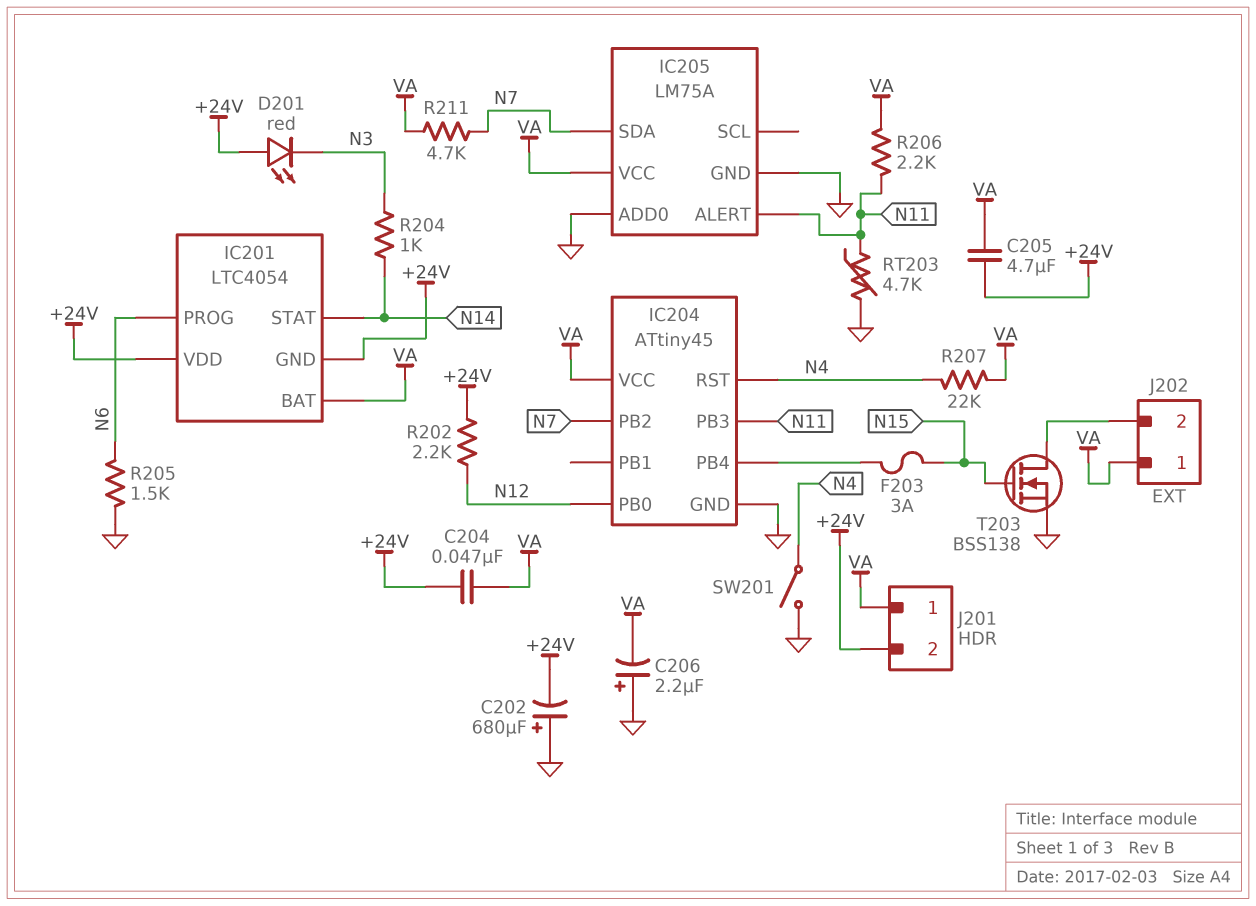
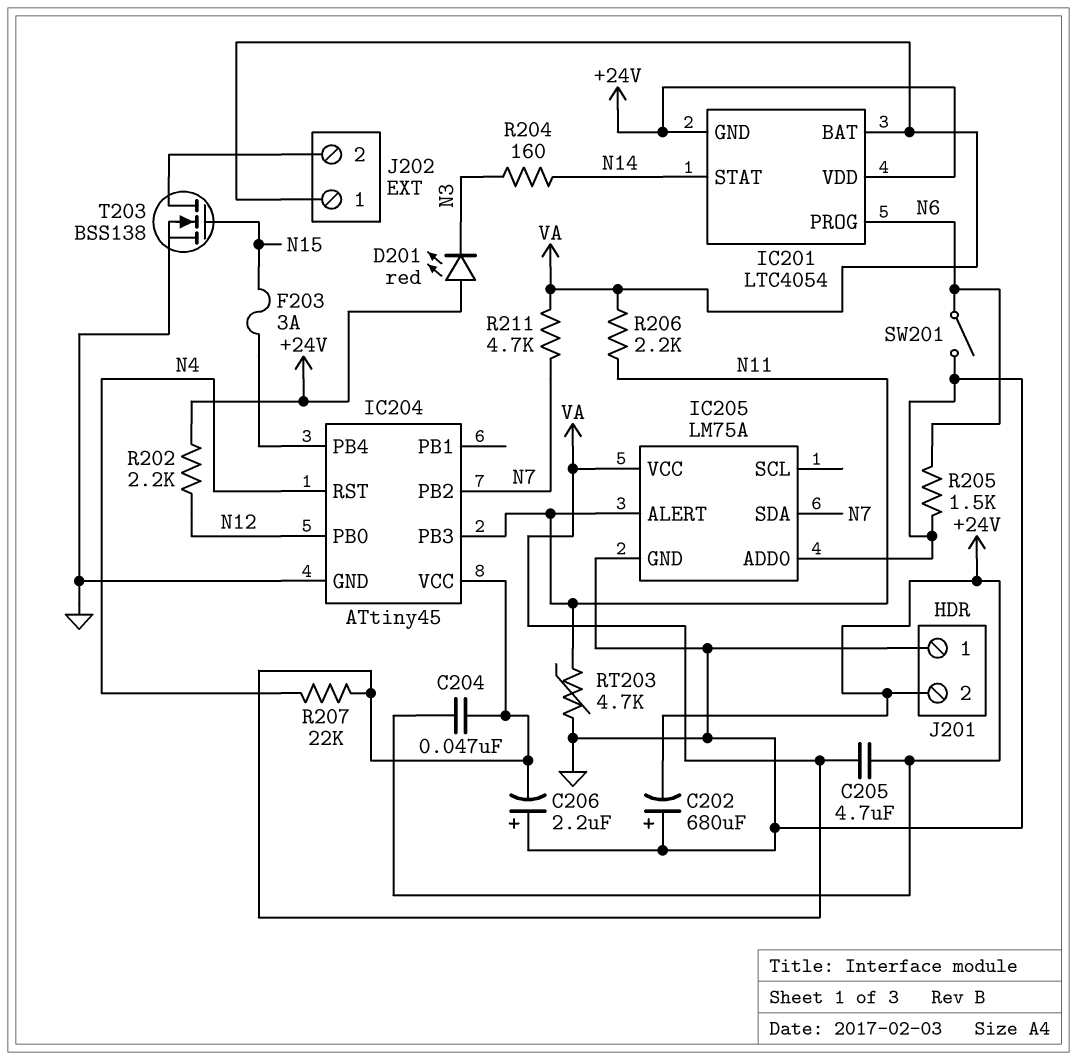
J201 pin 1: VA -> GND
R204: 1k (N3, N14) -> 160 (N3, N14)
SW201: switch (GND, N4) -> switch (GND, N6)

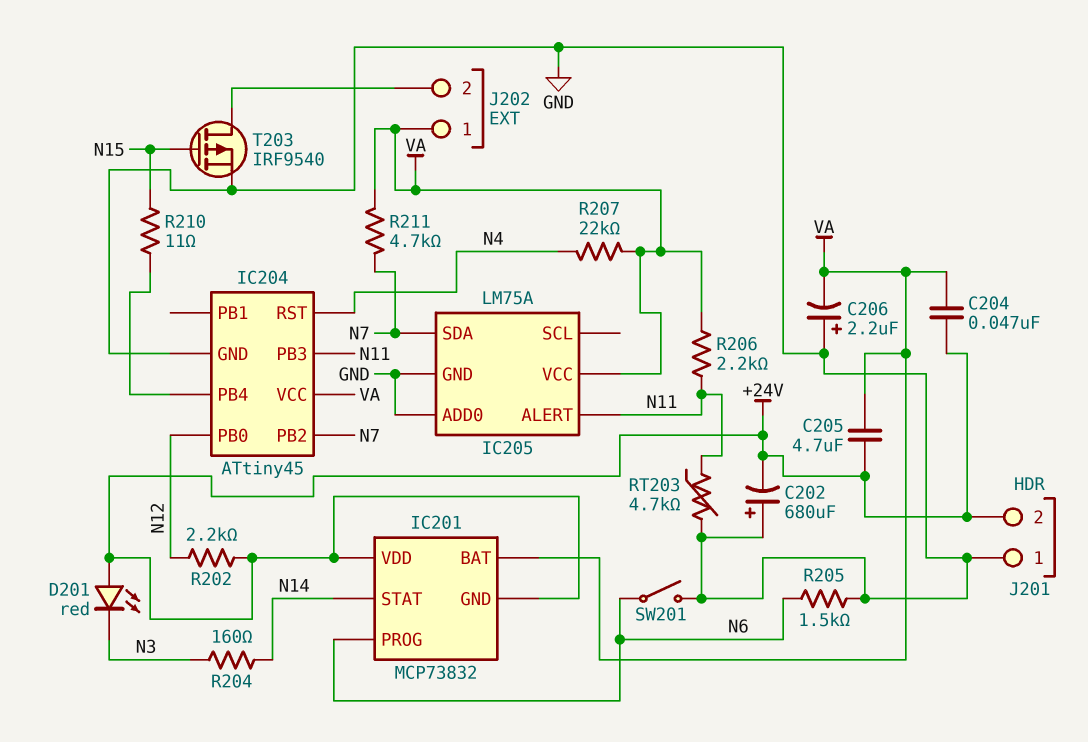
F203: 3A (IC204/PB4, N15) -> none
IC201: LTC4054 -> MCP73832
R210: none -> 11 (IC204/PB4, N15)
T203: NMOS BSS138 (G N15, D J202/2, S GND) -> PMOS IRF9540 (G N15, D J202/2, S GND)

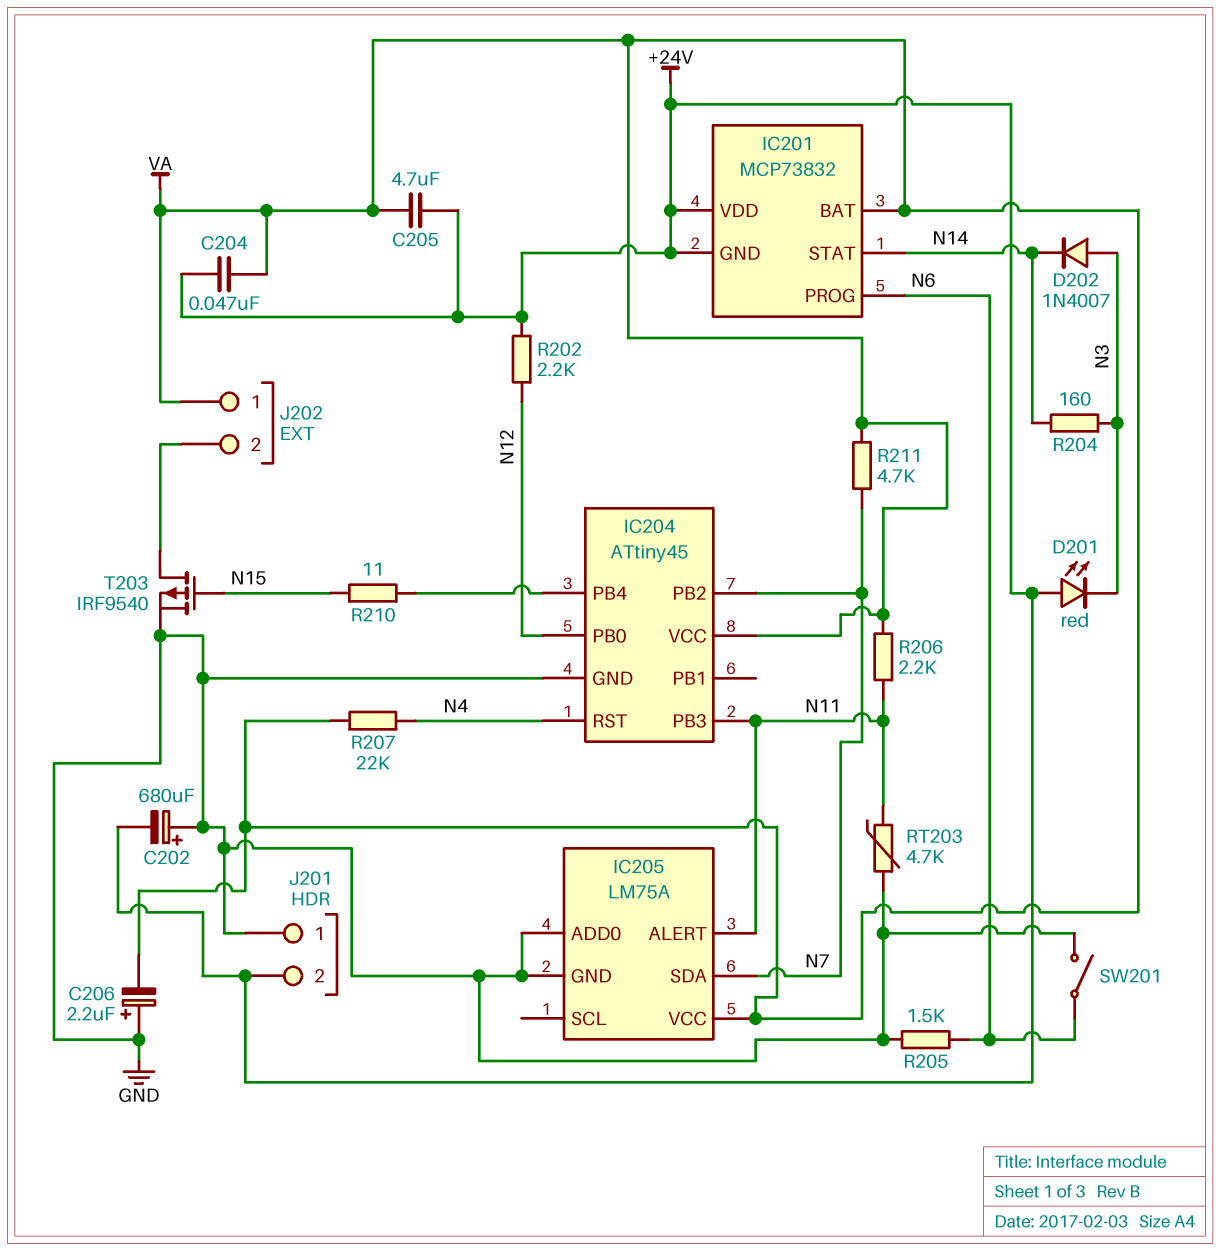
D202: none -> diode 1N4007 (A N3, K N14)

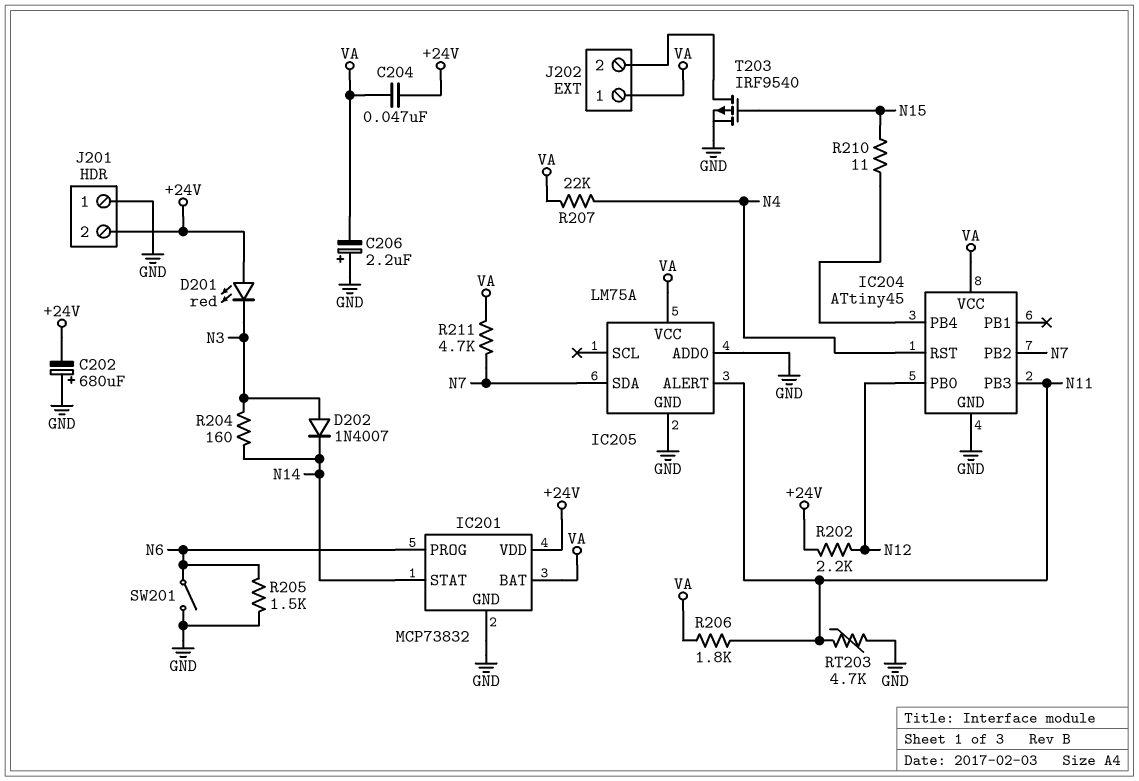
C205: 4.7uF (+24V, VA) -> none
IC201 pin GND: +24V -> GND
R206: 2.2k (N11, VA) -> 1.8k (N11, VA)

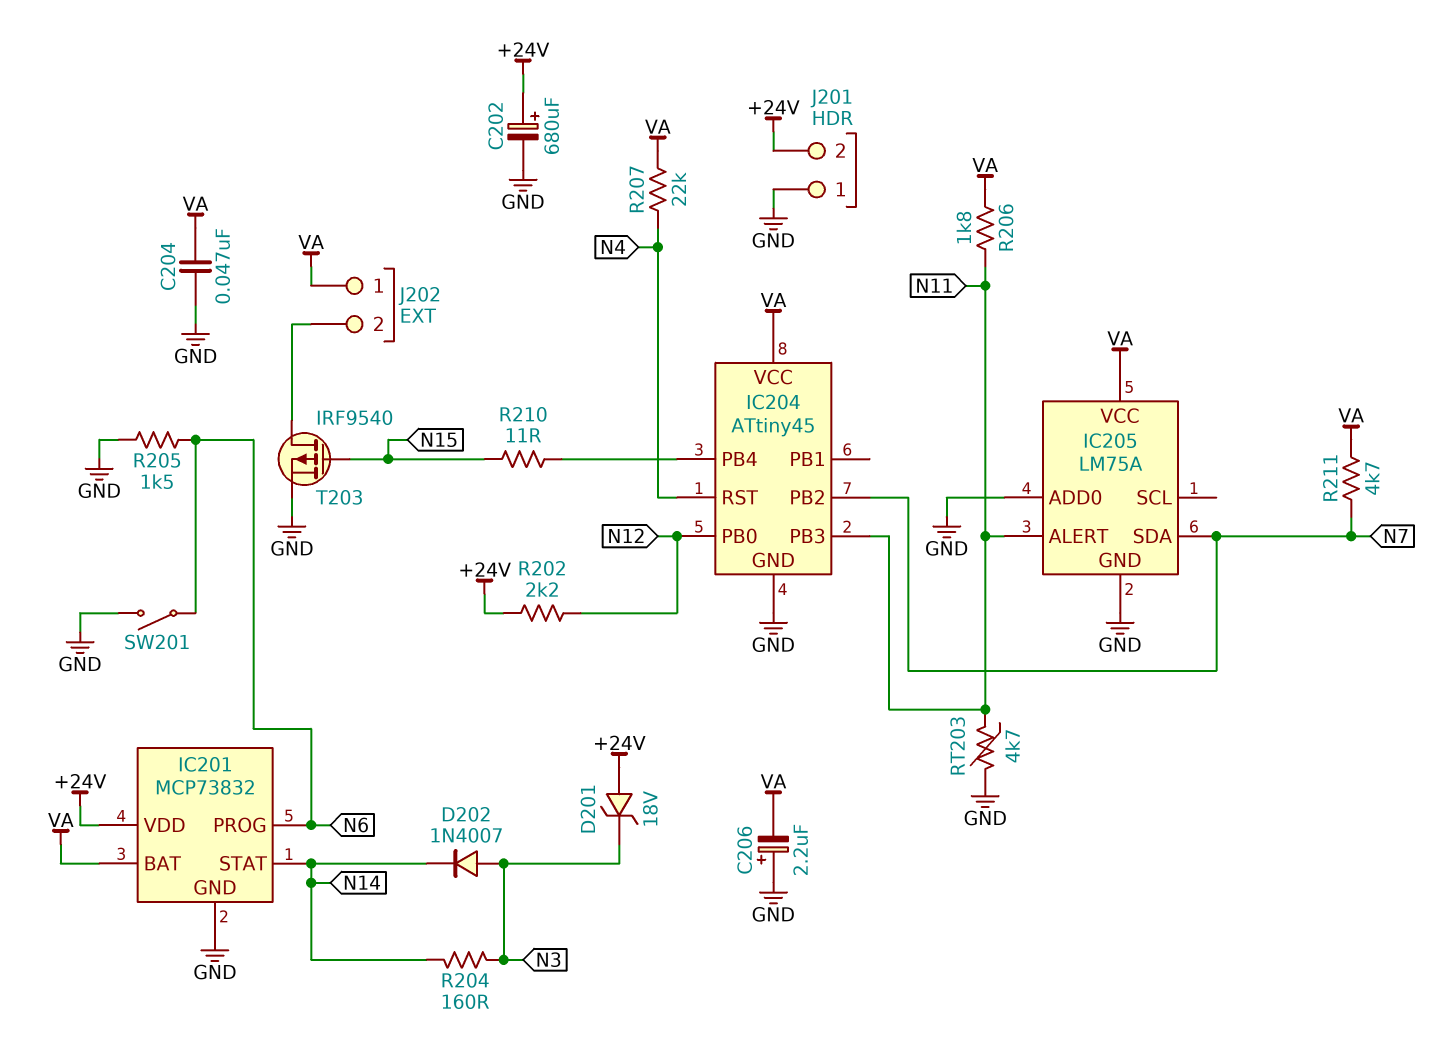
C202: 680uF (plus GND, minus +24V) -> 680uF (plus +24V, minus GND)
C204: 47nF (+24V, VA) -> 47nF (GND, VA)
D201: LED red (A +24V, K N3) -> zener 18V (A +24V, K N3)

